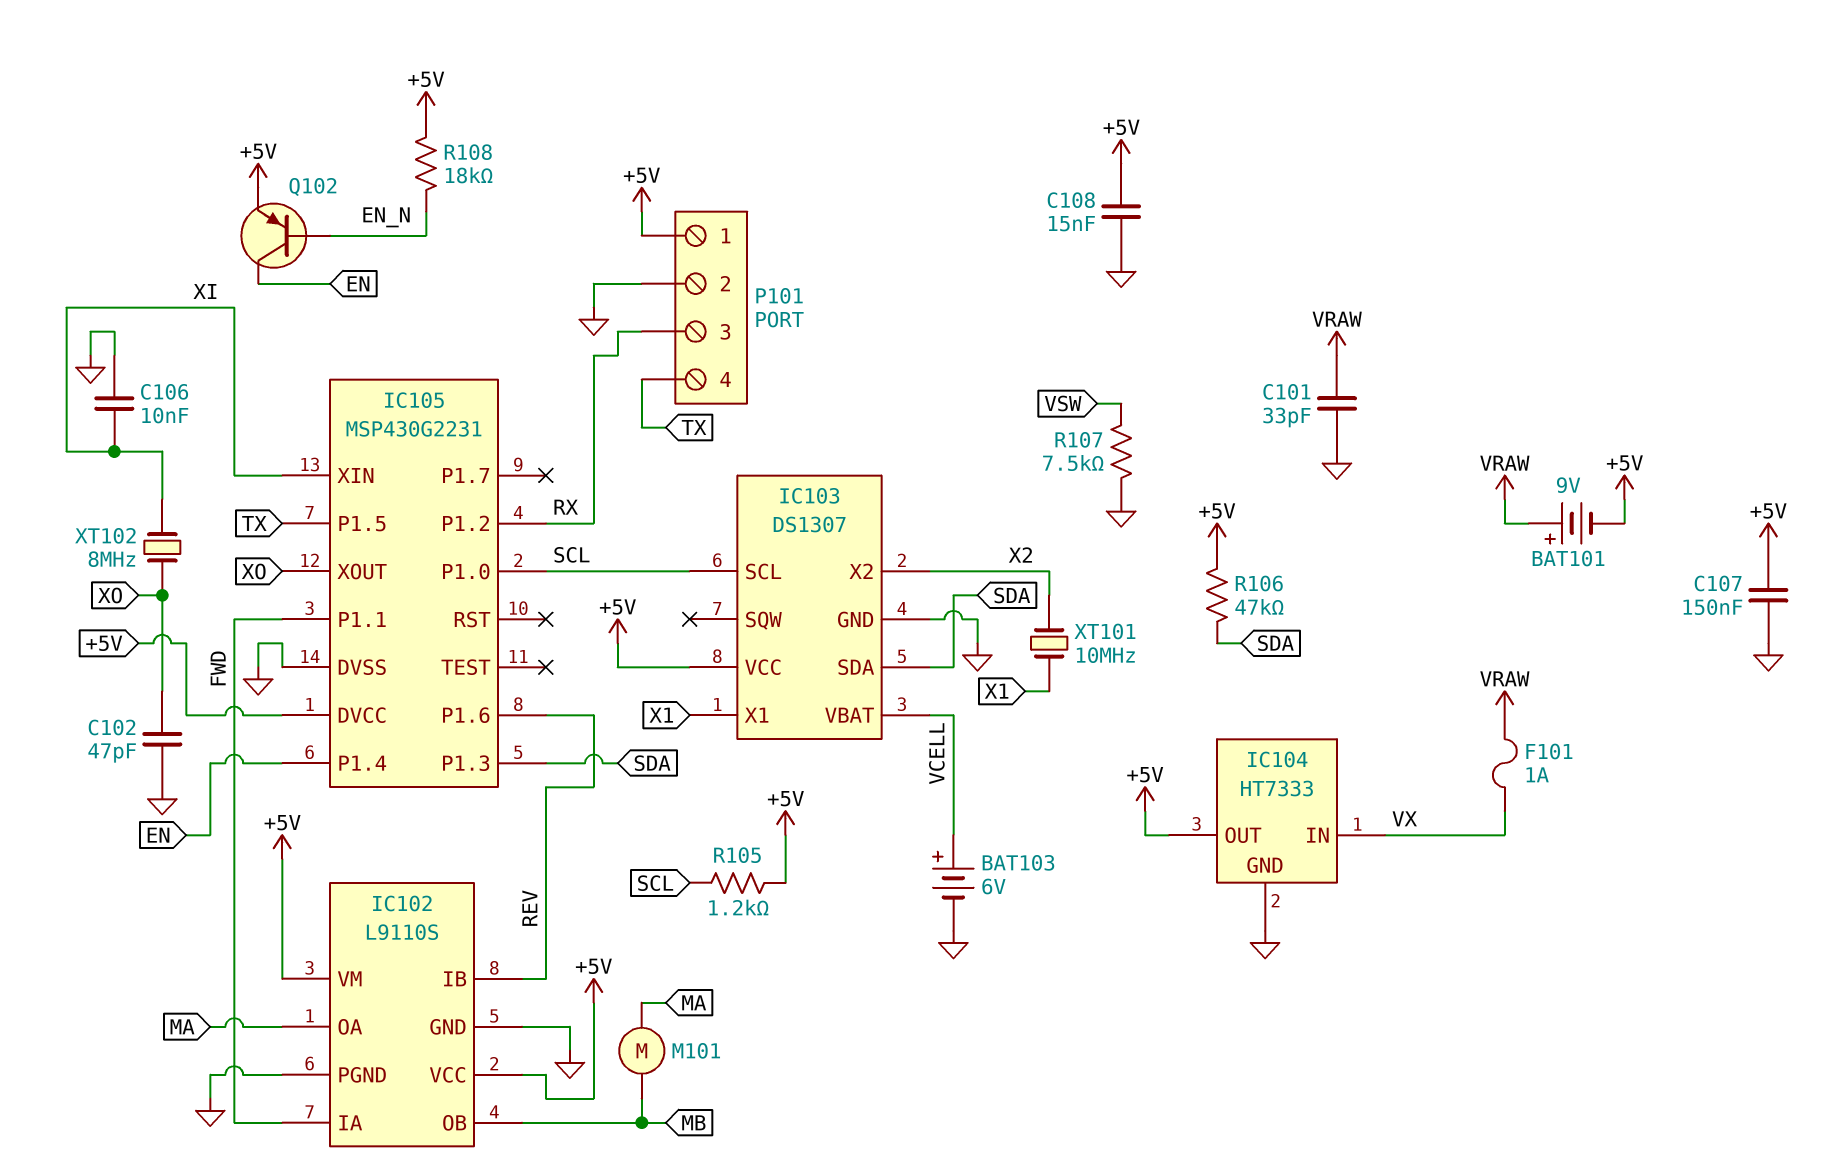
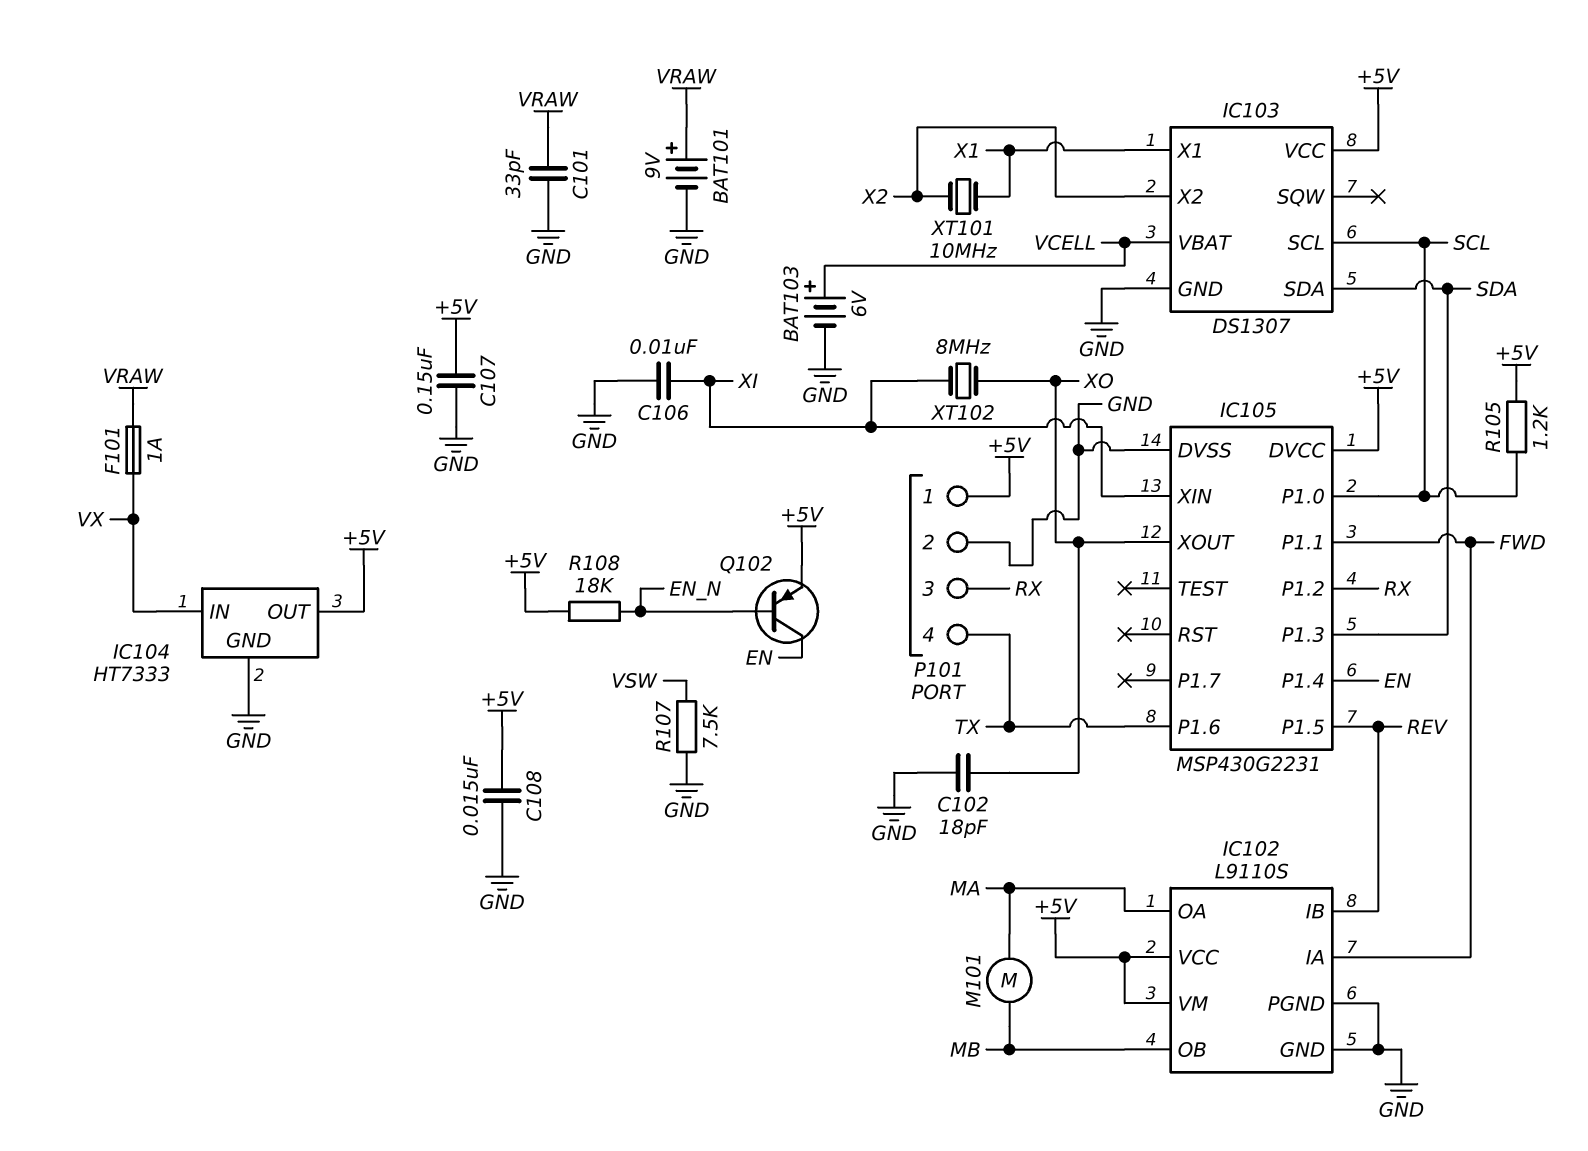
BAT101: 9V (plus VRAW, minus +5V) -> 9V (plus VRAW, minus GND)
C102: 47pF (GND, XO) -> 18pF (GND, XO)
IC105 pin P1.5: TX -> REV
IC105 pin P1.6: REV -> TX
R106: 47k (+5V, SDA) -> none

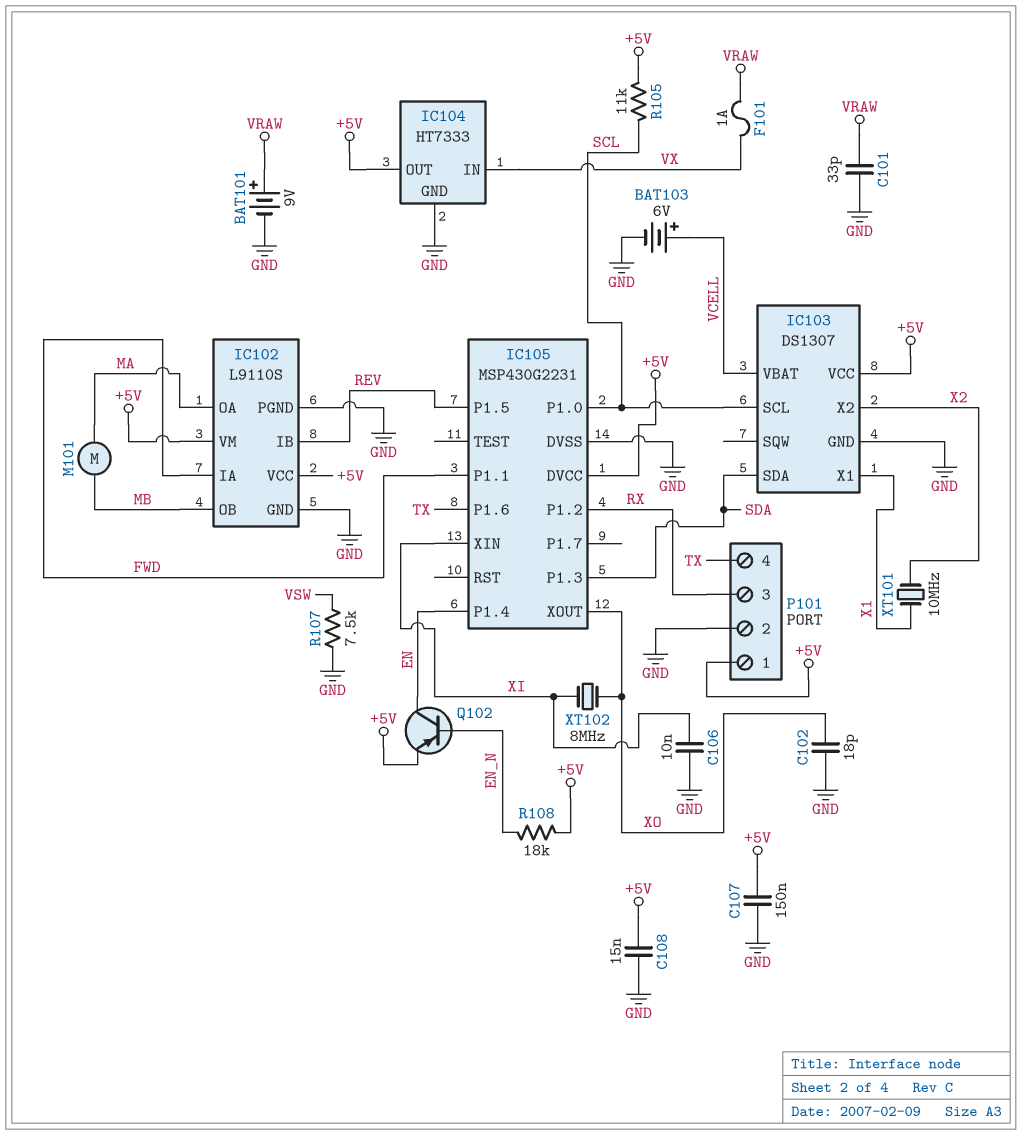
R105: 1.2k (+5V, SCL) -> 11k (+5V, SCL)

